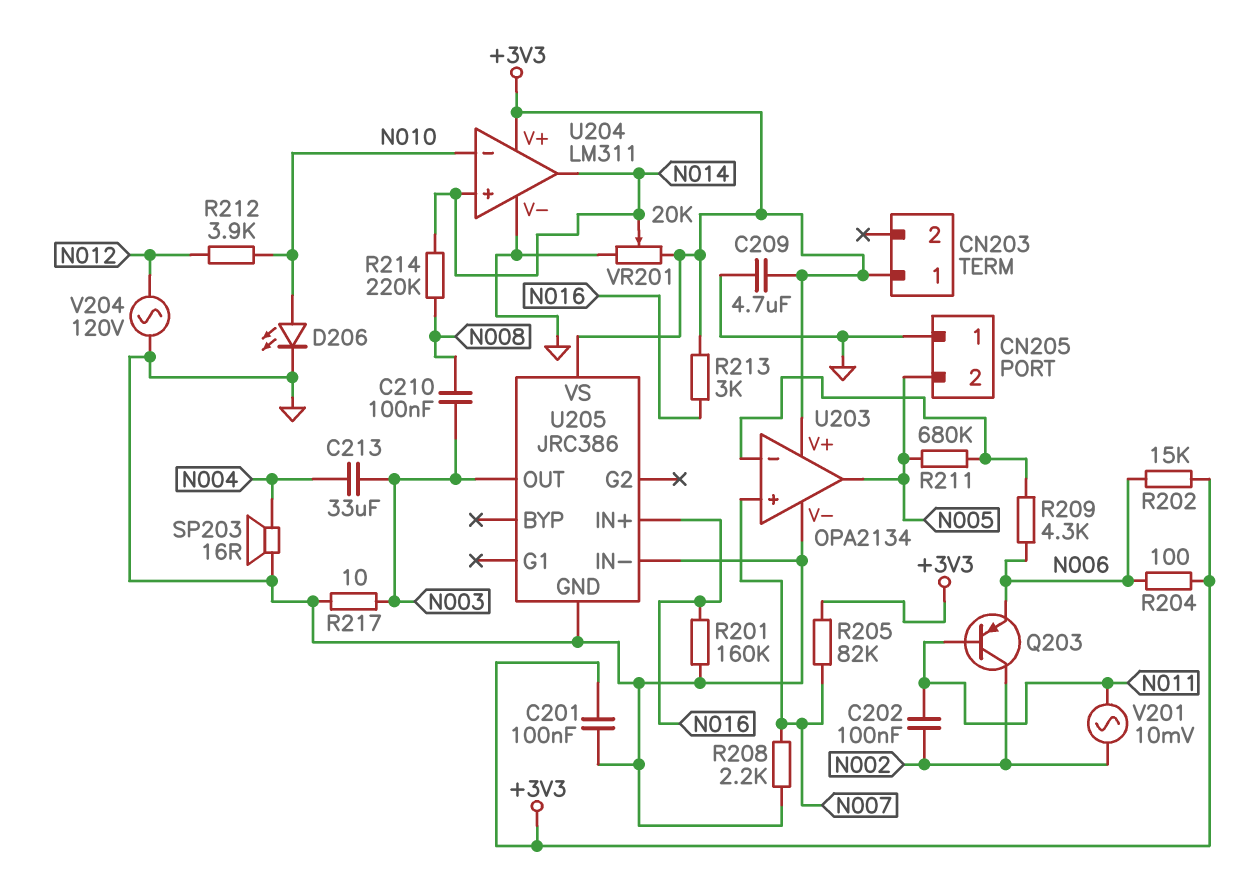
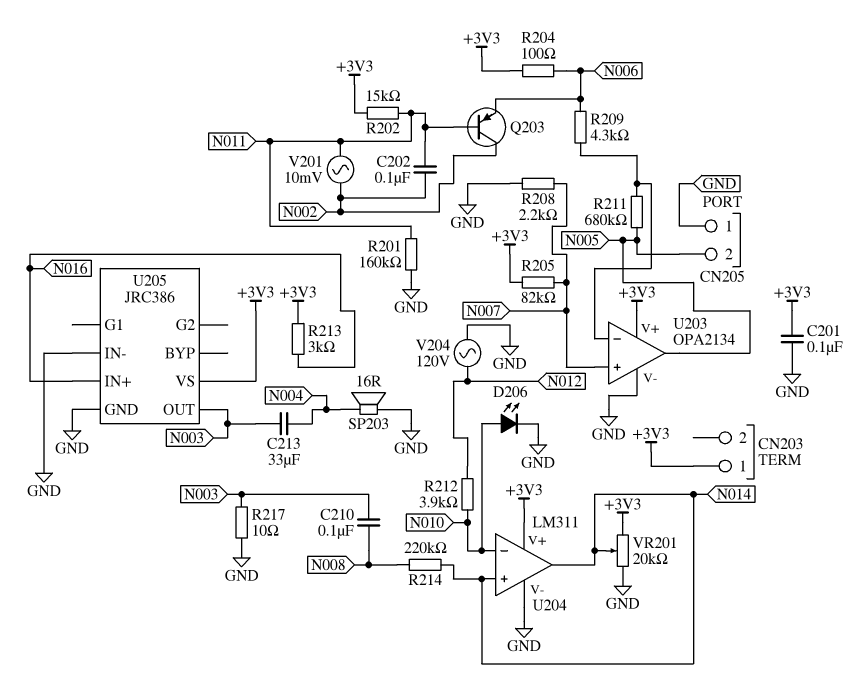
C209: 4.7uF (+3V3, GND) -> none
R201: 160k (GND, N016) -> 160k (GND, N011)
R202: 15k (+3V3, N006) -> 15k (+3V3, N011)

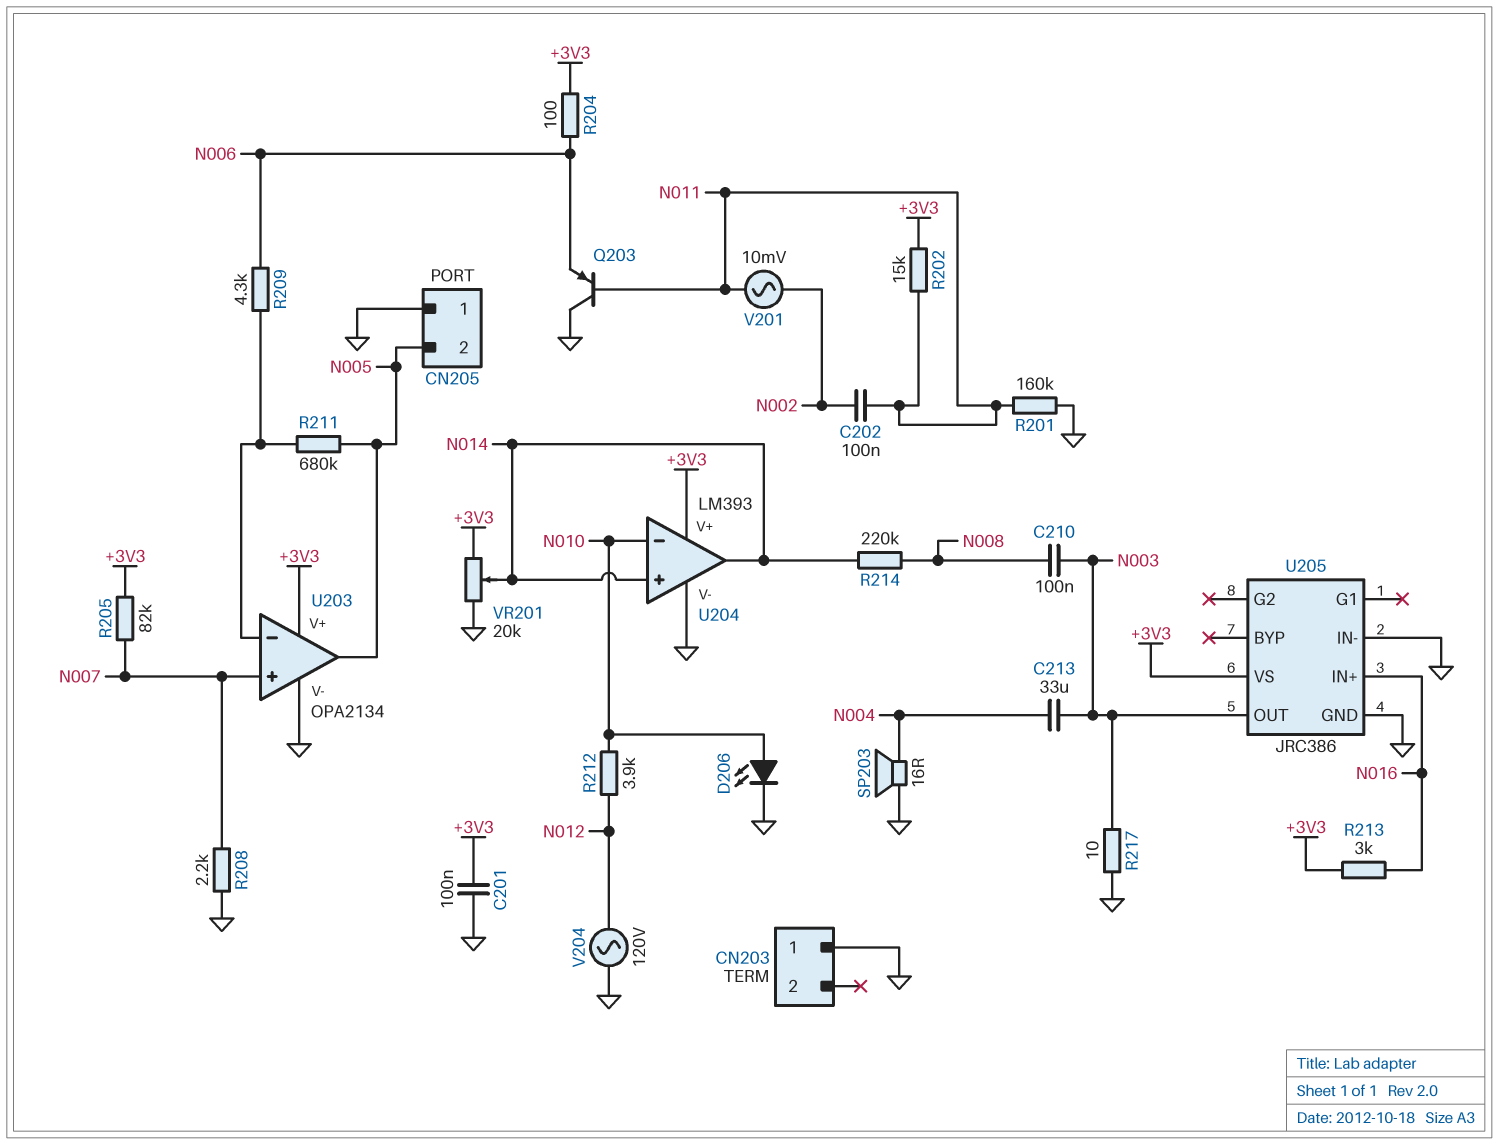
CN203 pin 1: +3V3 -> GND
Q203: PNP (B N011, C N002, E N006) -> PNP (B N011, C GND, E N006)
U204: LM311 -> LM393

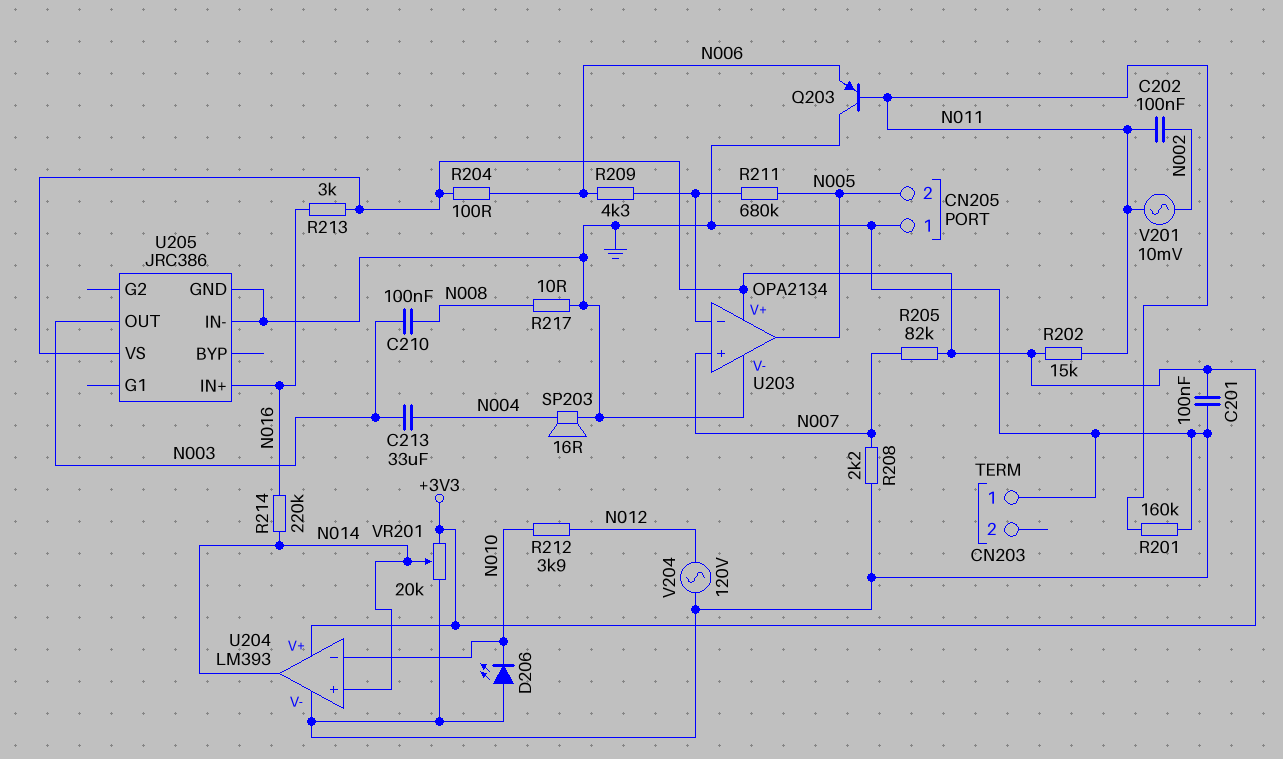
D206: LED (A N010, K GND) -> LED (A GND, K N010)
R214: 220k (N008, N014) -> 220k (N014, N016)
R217: 10 (GND, N003) -> 10 (GND, N008)

